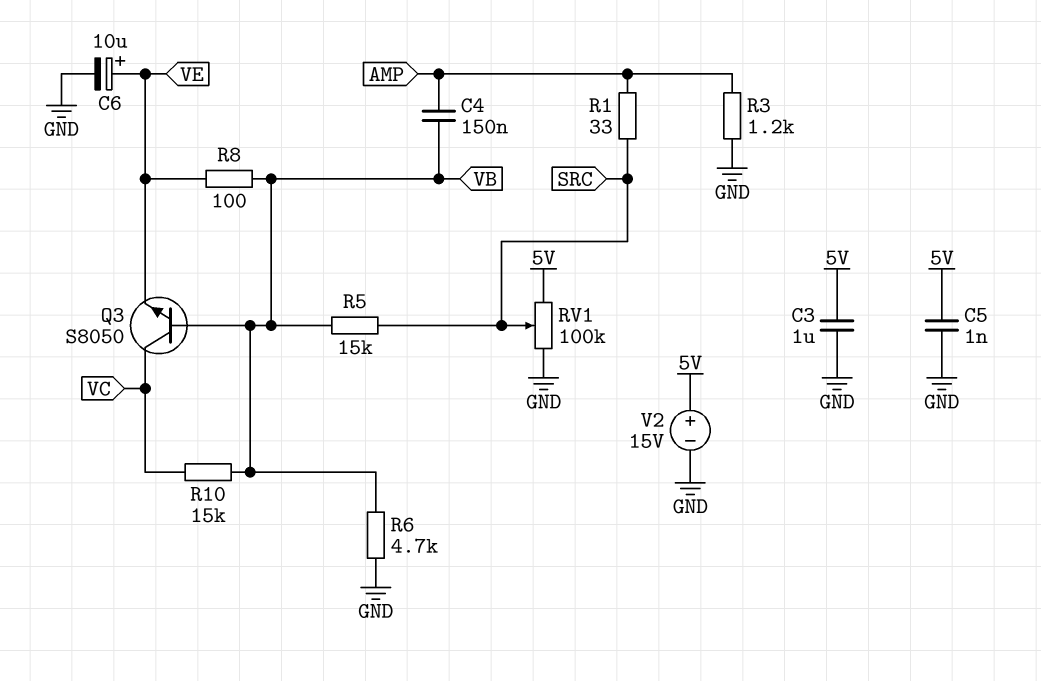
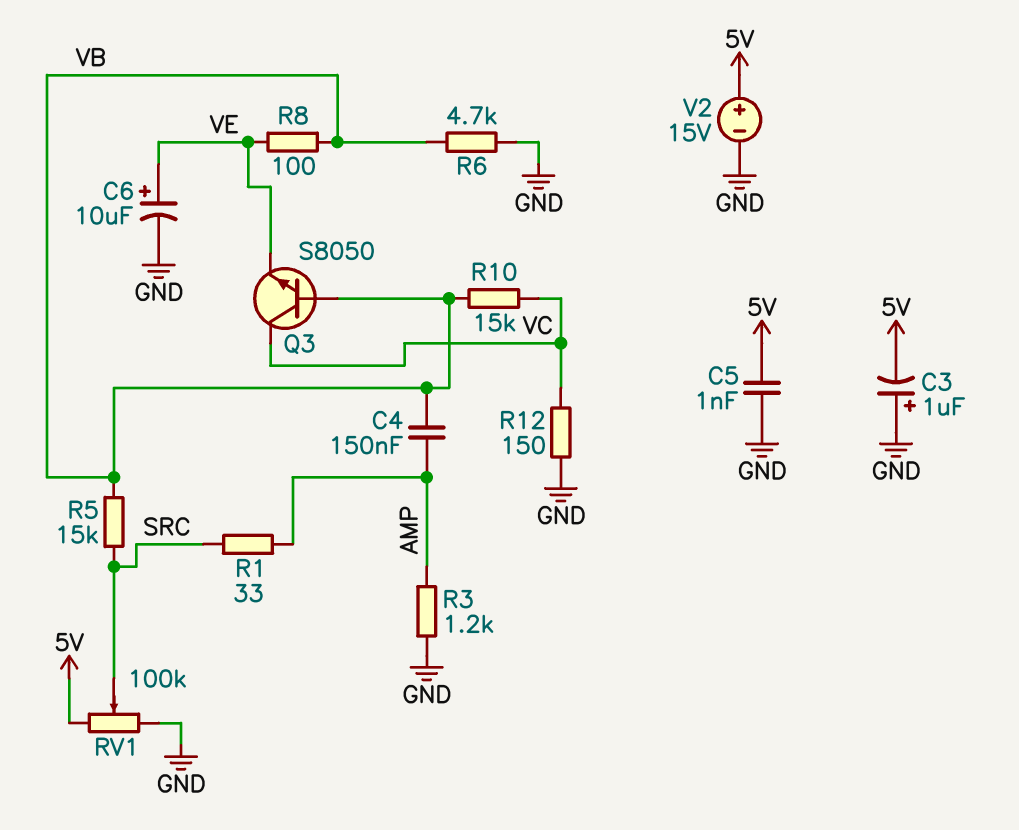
C3: 1uF (5V, GND) -> 1uF (plus GND, minus 5V)
R12: none -> 150 (GND, VC)

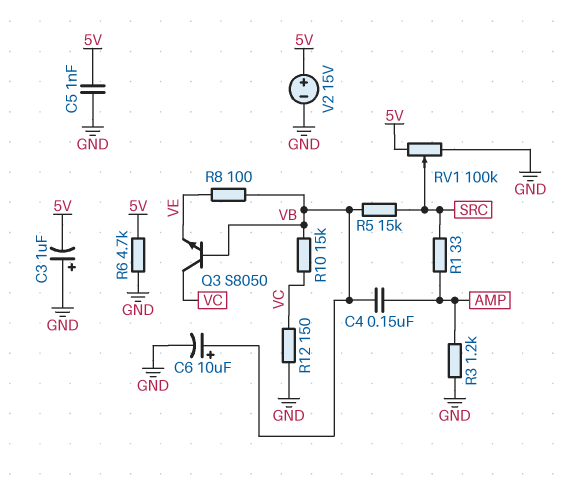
C6: 10uF (plus VE, minus GND) -> 10uF (plus VB, minus GND)
R6: 4.7k (GND, VB) -> 4.7k (5V, GND)

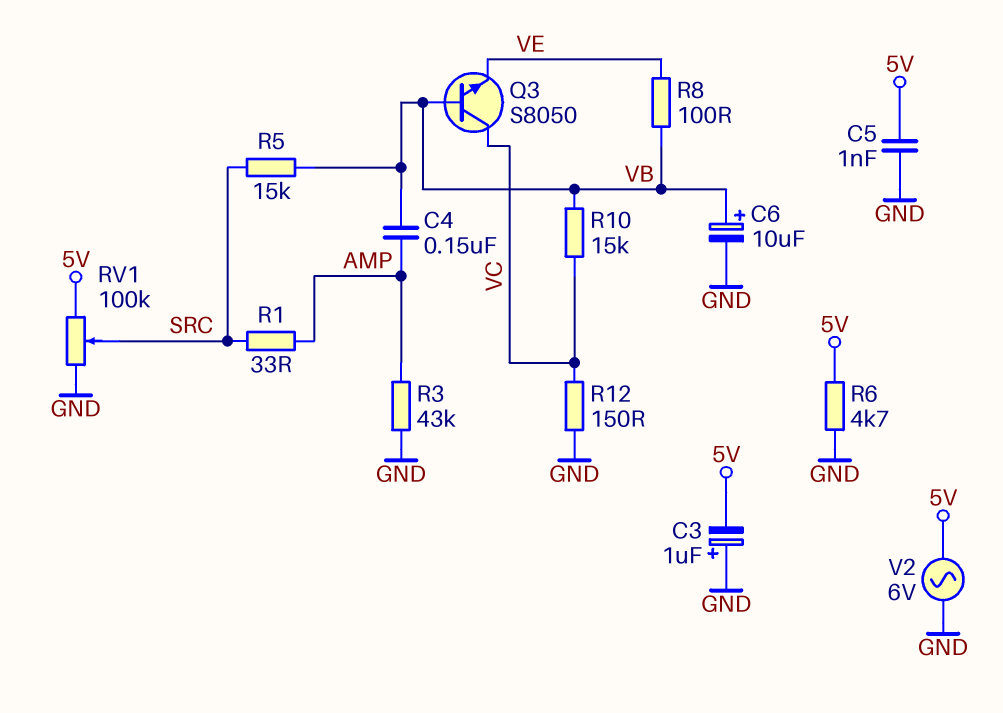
R3: 1.2k (AMP, GND) -> 43k (AMP, GND)
V2: 15V (plus 5V, minus GND) -> AC 6V (5V, GND)

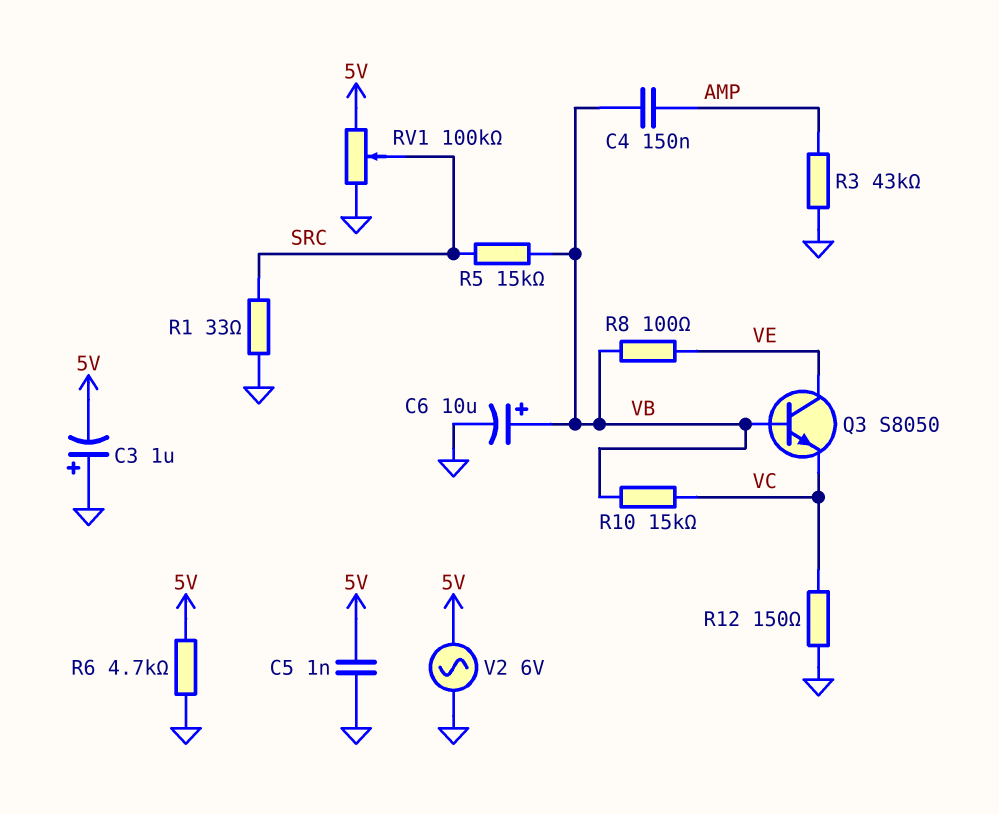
Q3: NPN S8050 (B VB, C VC, E VE) -> NPN S8050 (B VB, C VE, E VC)
R1: 33 (AMP, SRC) -> 33 (GND, SRC)

